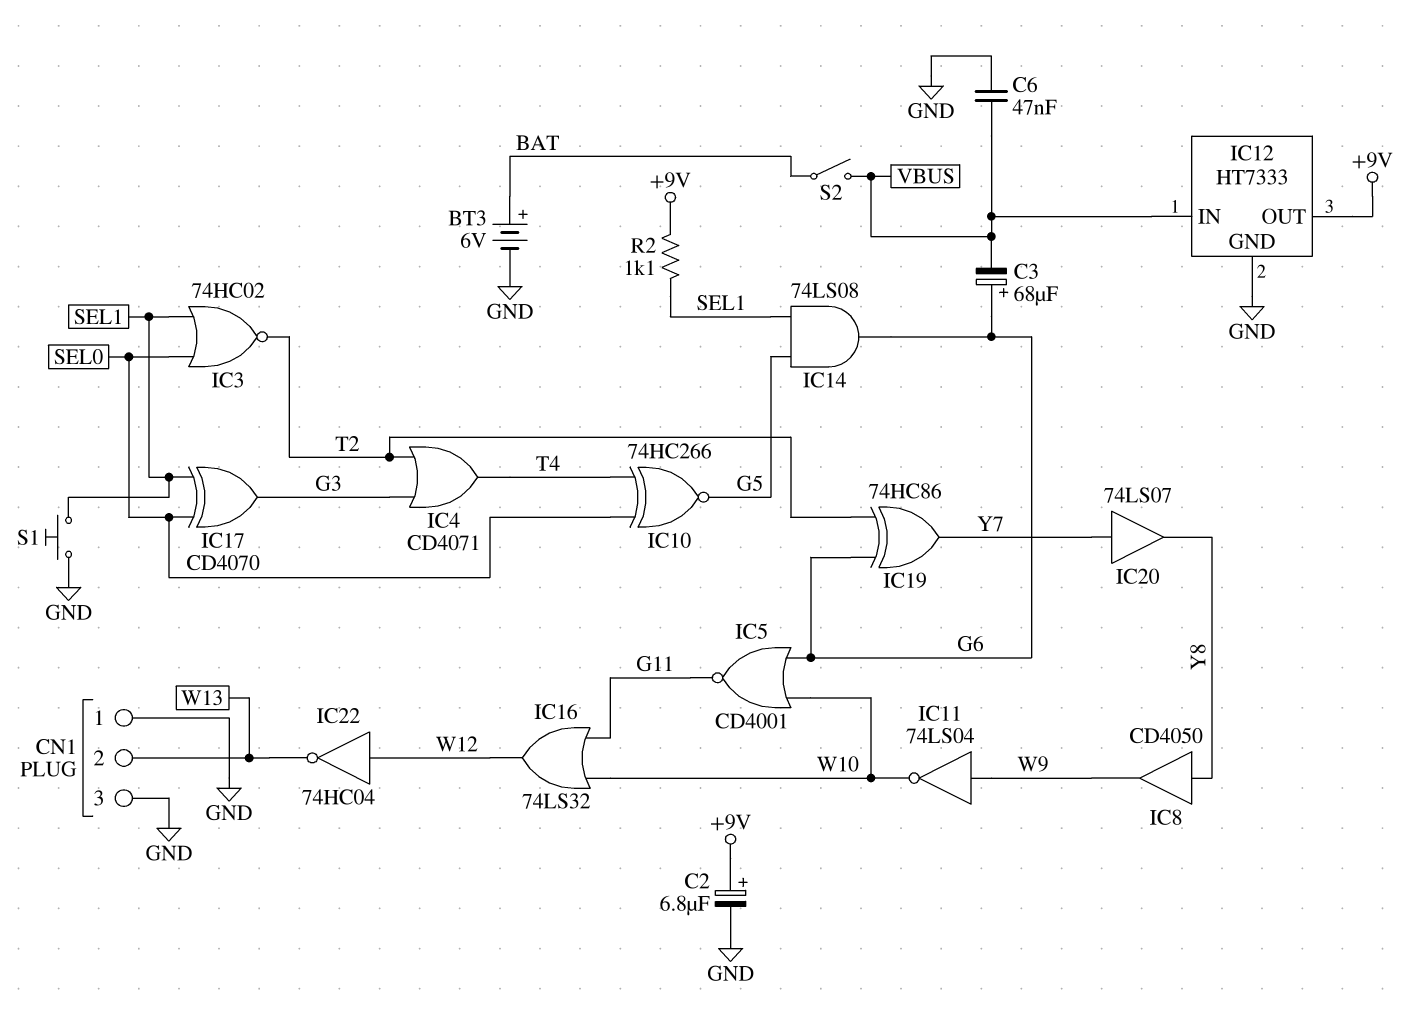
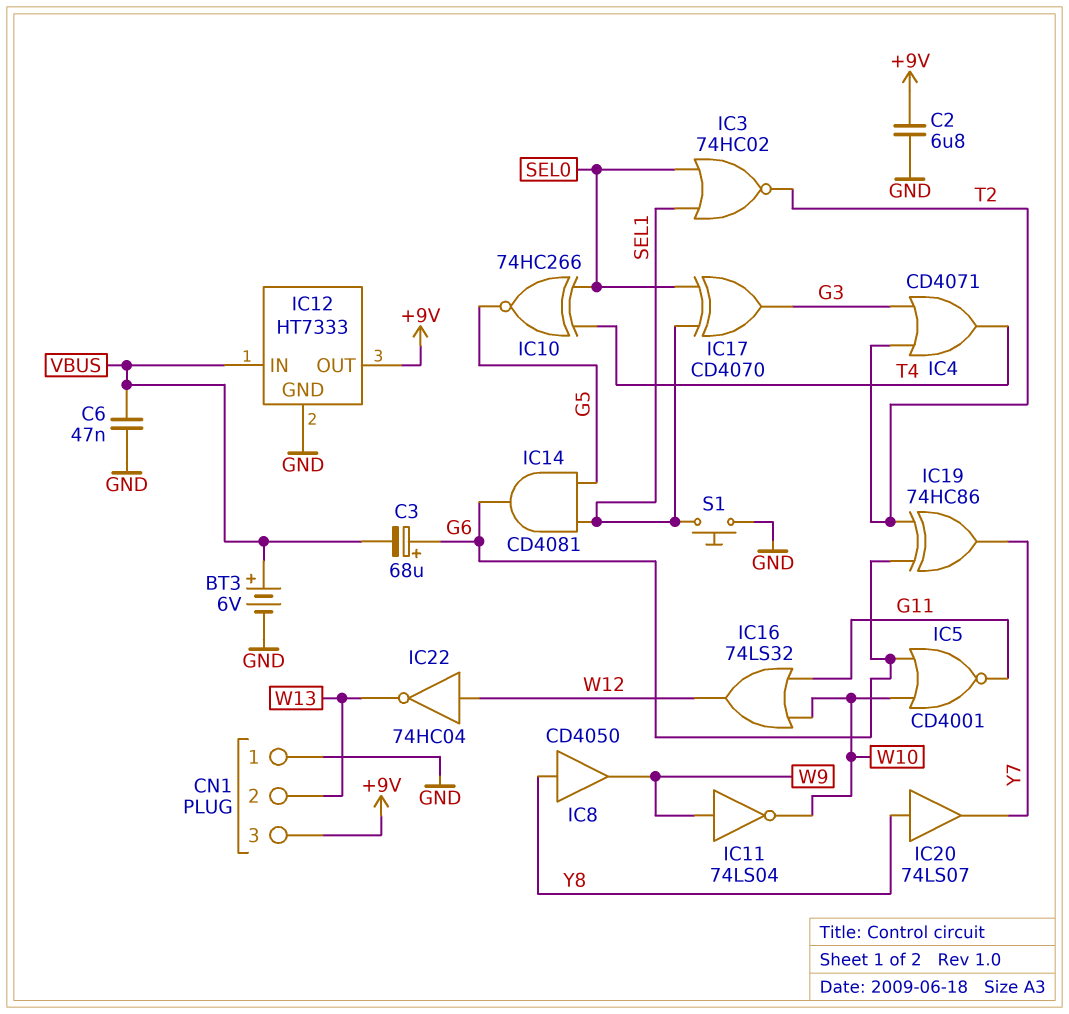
BT3: 6V (plus BAT, minus GND) -> 6V (plus VBUS, minus GND)
C2: 6.8uF (plus +9V, minus GND) -> 6.8uF (+9V, GND)
CN1 pin 3: GND -> +9V
IC14: AND 74LS08 (in G5, in SEL1, out G6) -> AND CD4081 (in G5, in SEL1, out G6)
IC20: buffer 74LS07 (in Y7, out Y8) -> buffer 74LS07 (in Y8, out Y7)
R2: 1.1k (+9V, SEL1) -> none
S2: switch (BAT, VBUS) -> none

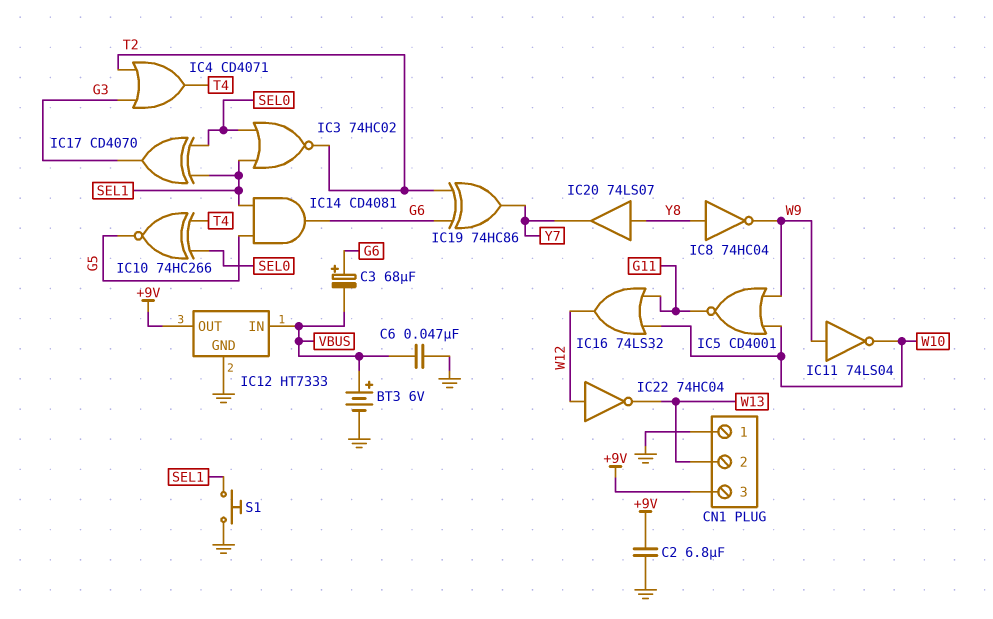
IC5: NOR CD4001 (in G6, in W10, out G11) -> NOR CD4001 (in W9, in W10, out G11)
IC8: buffer CD4050 (in Y8, out W9) -> NOT 74HC04 (in Y8, out W9)

